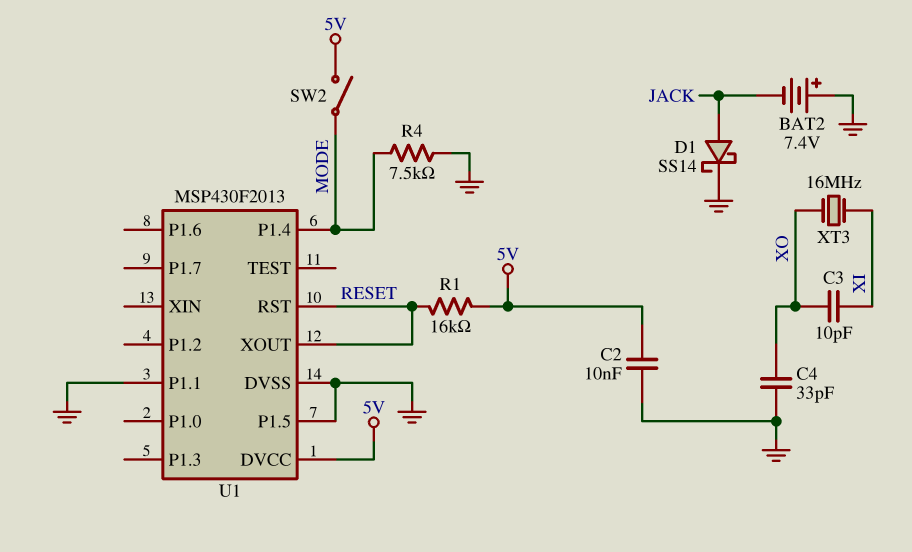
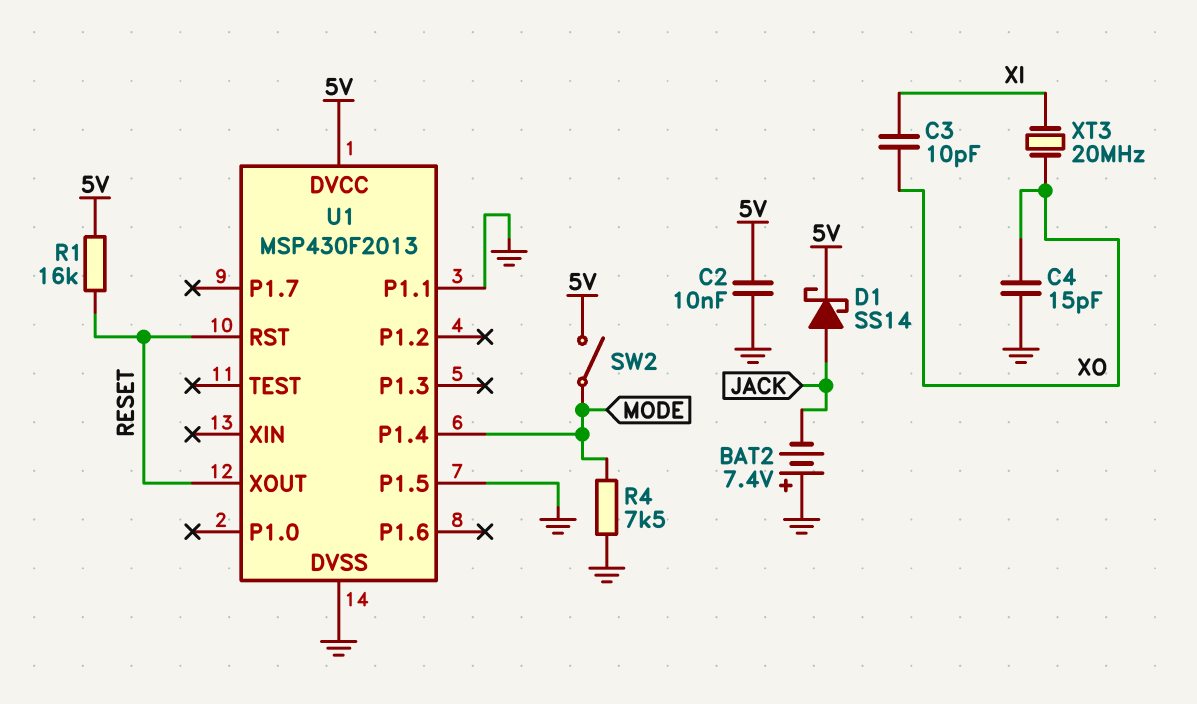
C4: 33pF (GND, XO) -> 15pF (GND, XO)
D1: schottky SS14 (A JACK, K GND) -> schottky SS14 (A JACK, K 5V)
XT3: 16MHz (XI, XO) -> 20MHz (XI, XO)

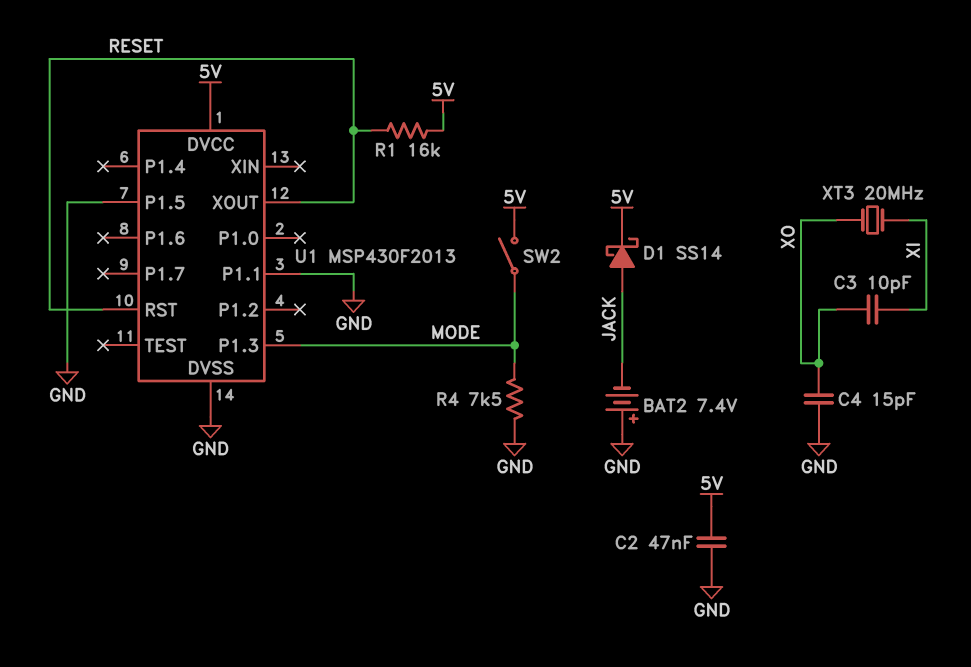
C2: 10nF (5V, GND) -> 47nF (5V, GND)
U1 pin P1.3: none -> MODE
U1 pin P1.4: MODE -> none

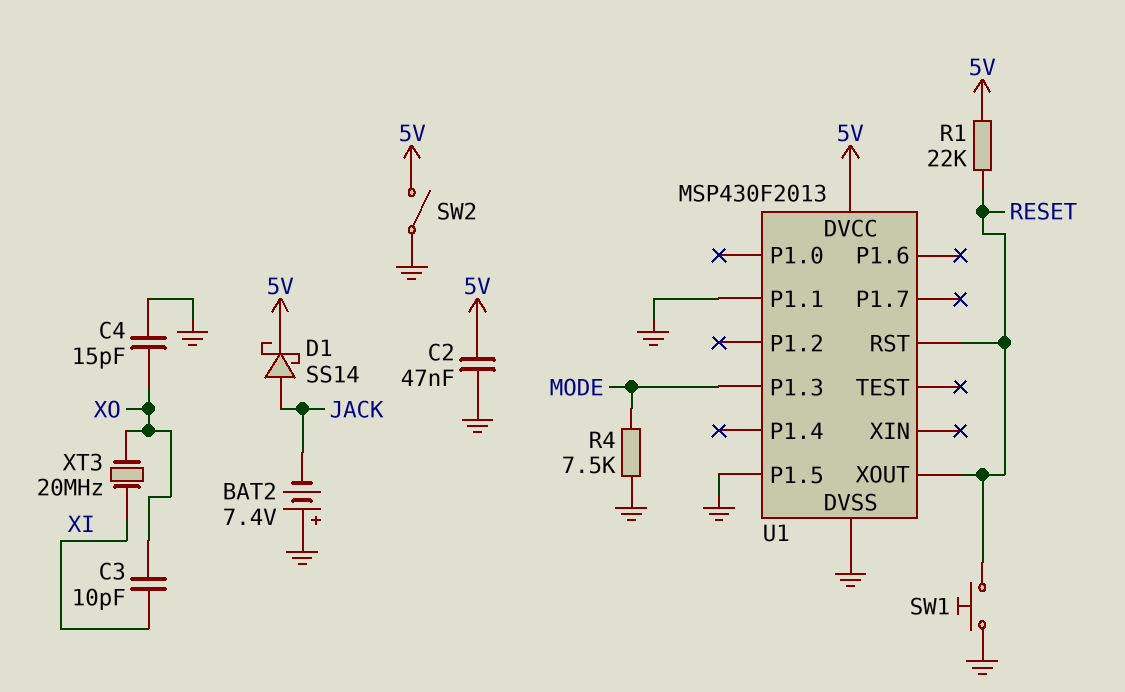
R1: 16k (5V, RESET) -> 22k (5V, RESET)
SW1: none -> button (GND, RESET)
SW2: switch (5V, MODE) -> switch (5V, GND)

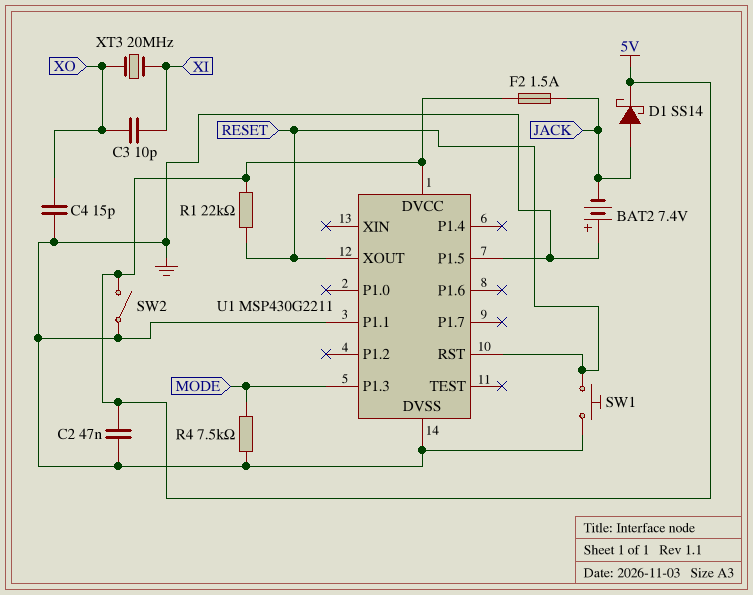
F2: none -> 1.5A (5V, JACK)
U1: MSP430F2013 -> MSP430G2211

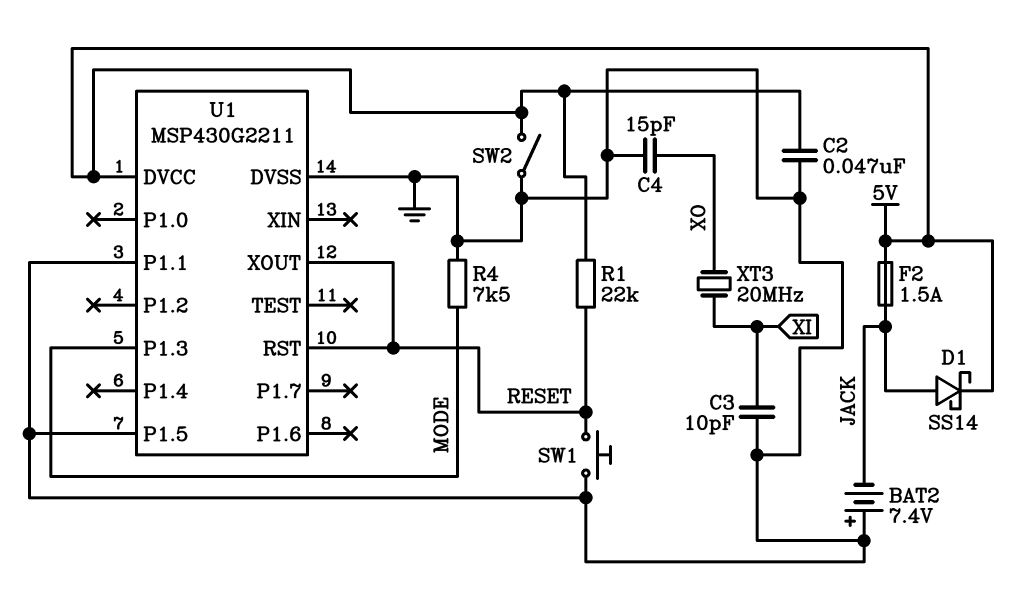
C3: 10pF (XI, XO) -> 10pF (GND, XI)

